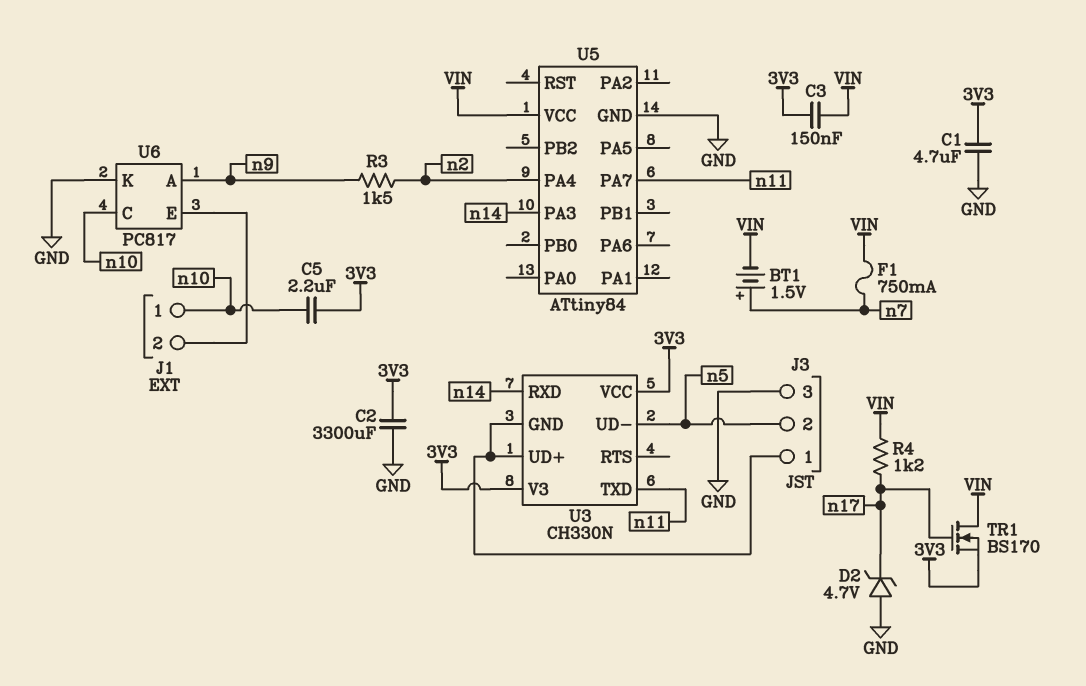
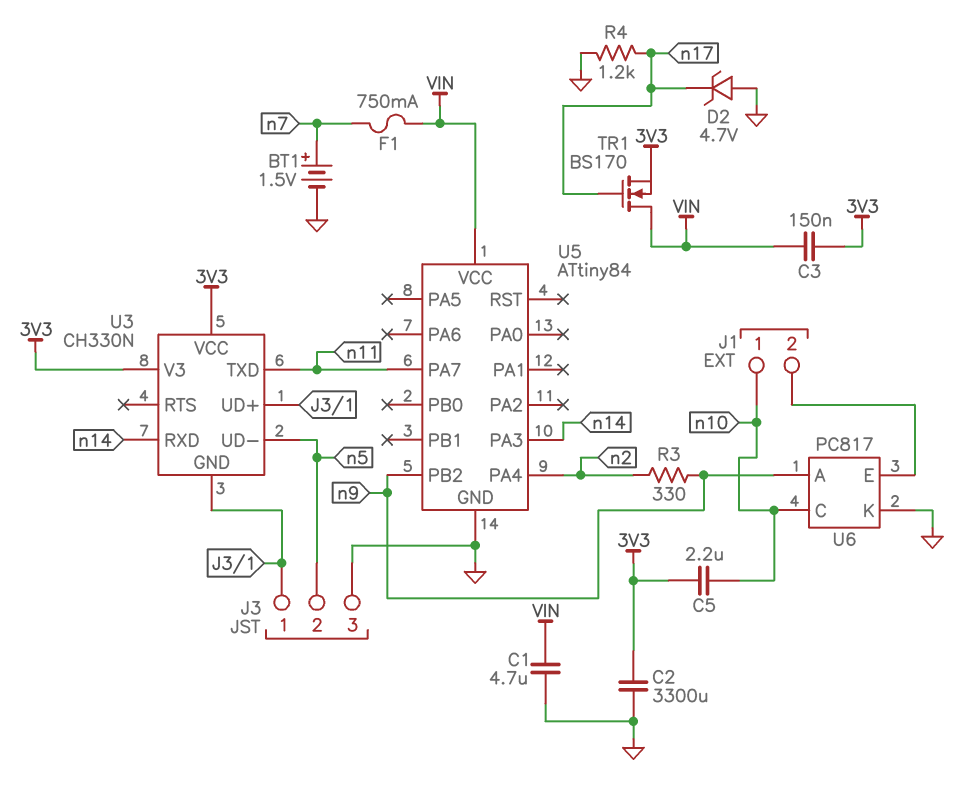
BT1: 1.5V (plus n7, minus VIN) -> 1.5V (plus n7, minus GND)
C1: 4.7uF (3V3, GND) -> 4.7uF (GND, VIN)
R3: 1.5k (n2, n9) -> 330 (n2, n9)
R4: 1.2k (VIN, n17) -> 1.2k (GND, n17)
U5 pin PB2: none -> n9

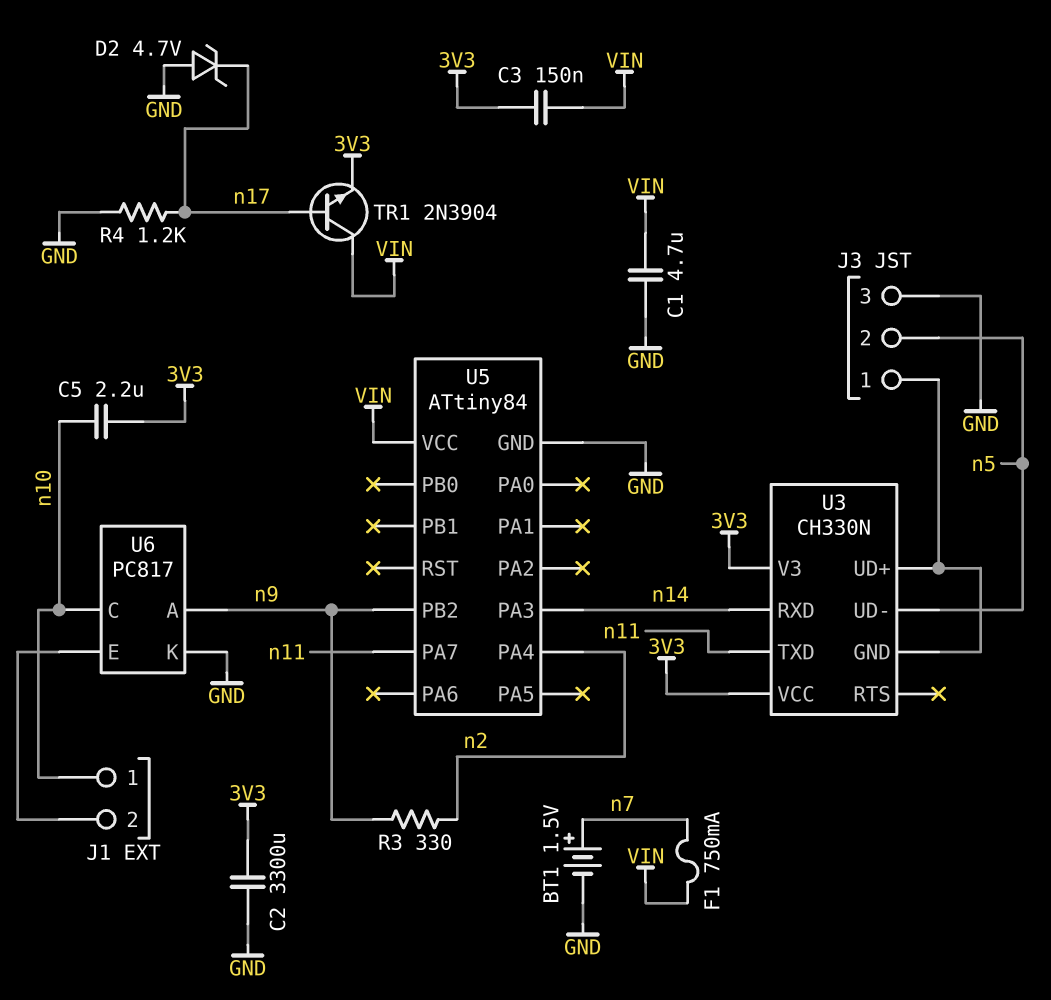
TR1: NMOS BS170 (G n17, D VIN, S 3V3) -> NPN 2N3904 (B n17, C VIN, E 3V3)

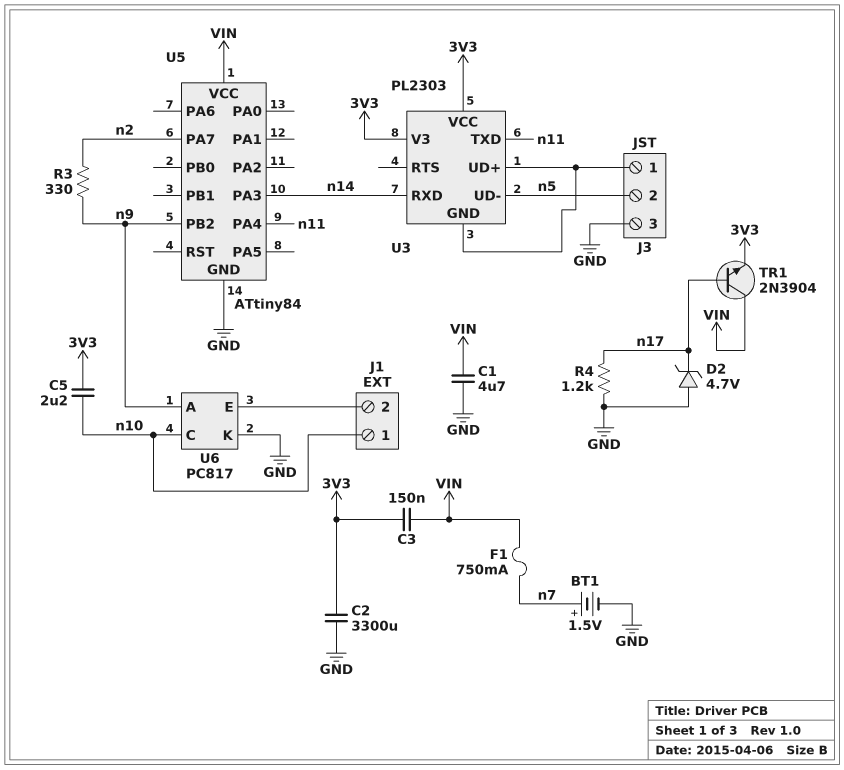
U3: CH330N -> PL2303
U5 pin PA4: n2 -> n11
U5 pin PA7: n11 -> n2

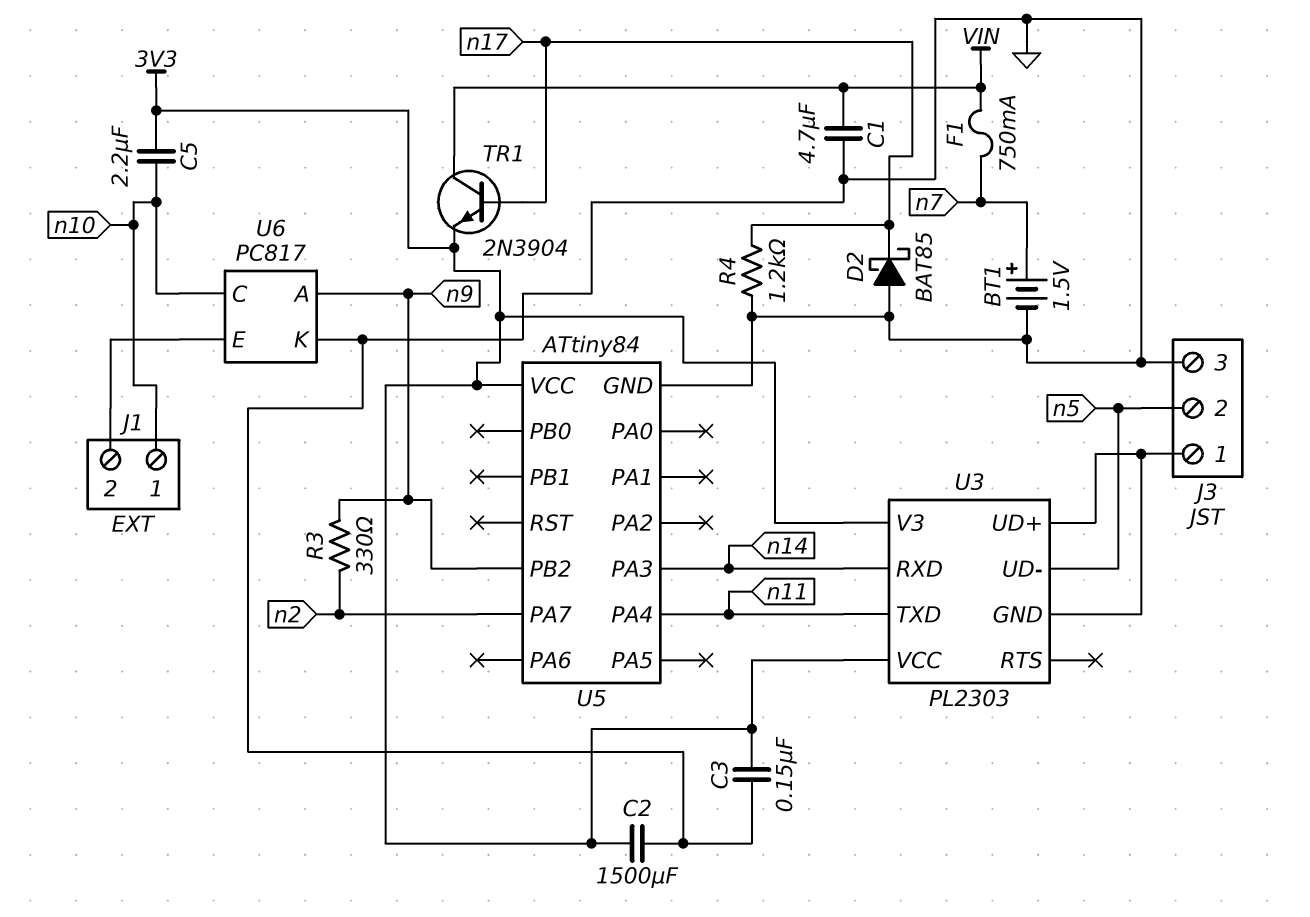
C2: 3300uF (3V3, GND) -> 1500uF (3V3, GND)
C3: 150nF (3V3, VIN) -> 150nF (3V3, GND)
D2: zener 4.7V (A GND, K n17) -> schottky BAT85 (A GND, K n17)
U5 pin VCC: VIN -> 3V3

